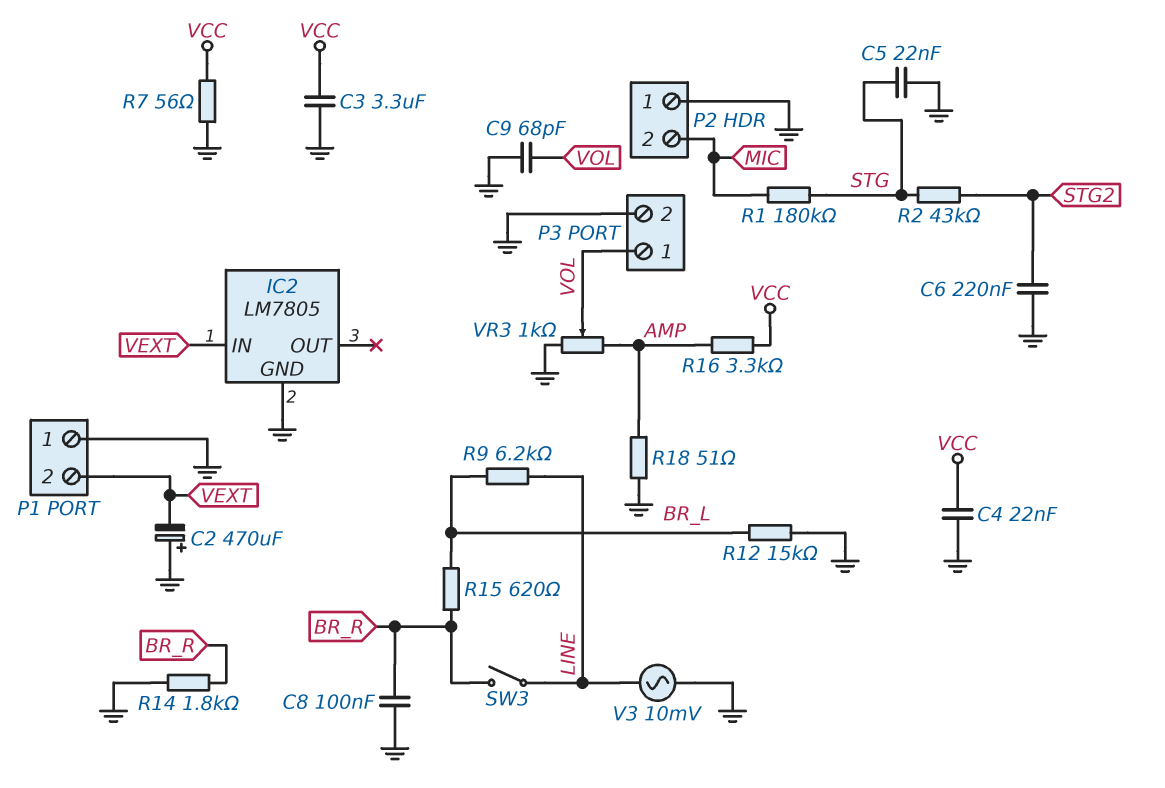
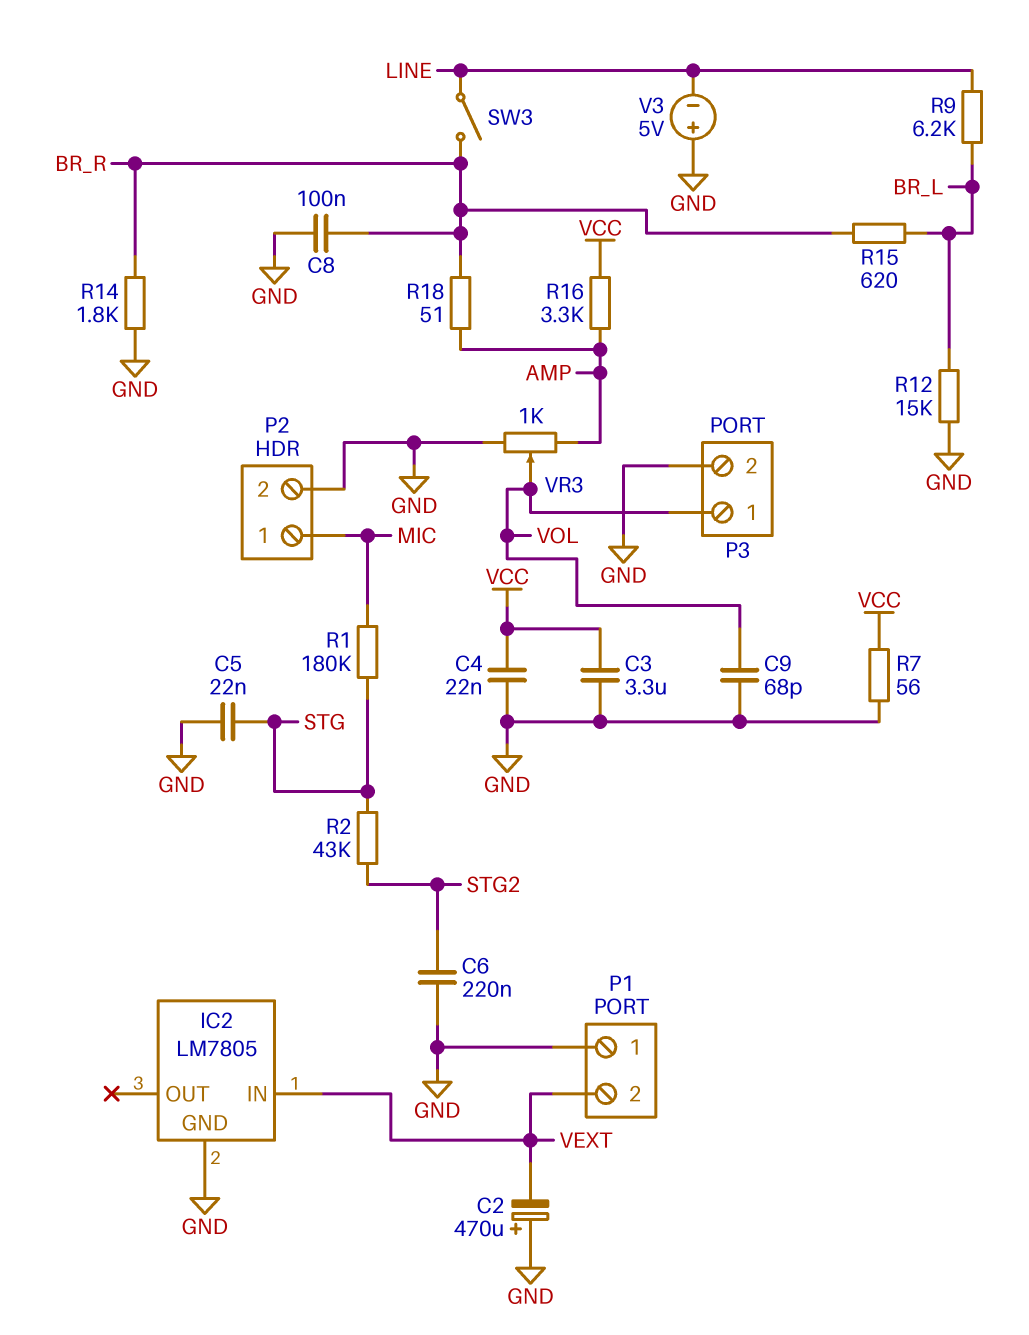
P2 pin 1: GND -> MIC
P2 pin 2: MIC -> GND
R18: 51 (AMP, GND) -> 51 (AMP, BR_R)
V3: AC 10mV (GND, LINE) -> 5V (plus GND, minus LINE)

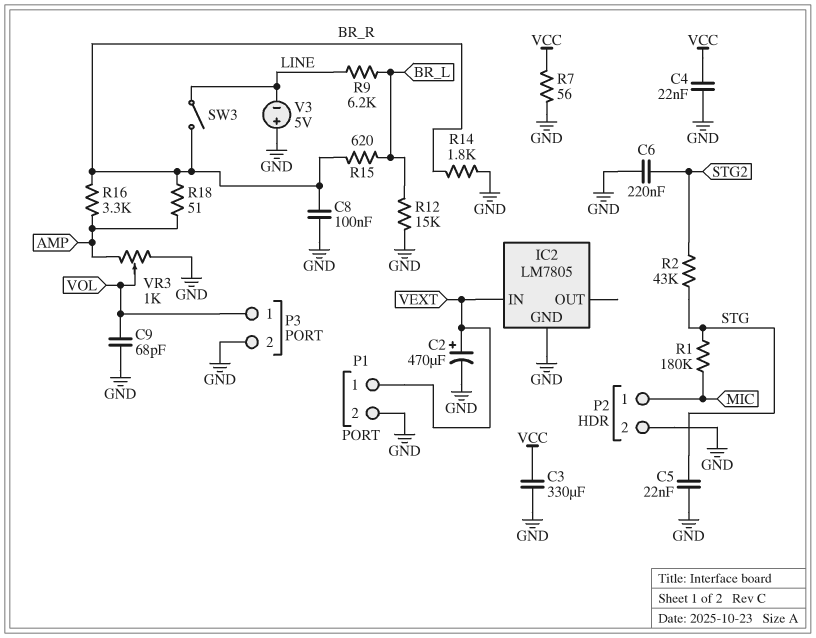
C2: 470uF (plus GND, minus VEXT) -> 470uF (plus VEXT, minus GND)
C3: 3.3uF (GND, VCC) -> 330uF (GND, VCC)
P1 pin 1: GND -> VEXT
P1 pin 2: VEXT -> GND
R16: 3.3k (AMP, VCC) -> 3.3k (AMP, BR_R)

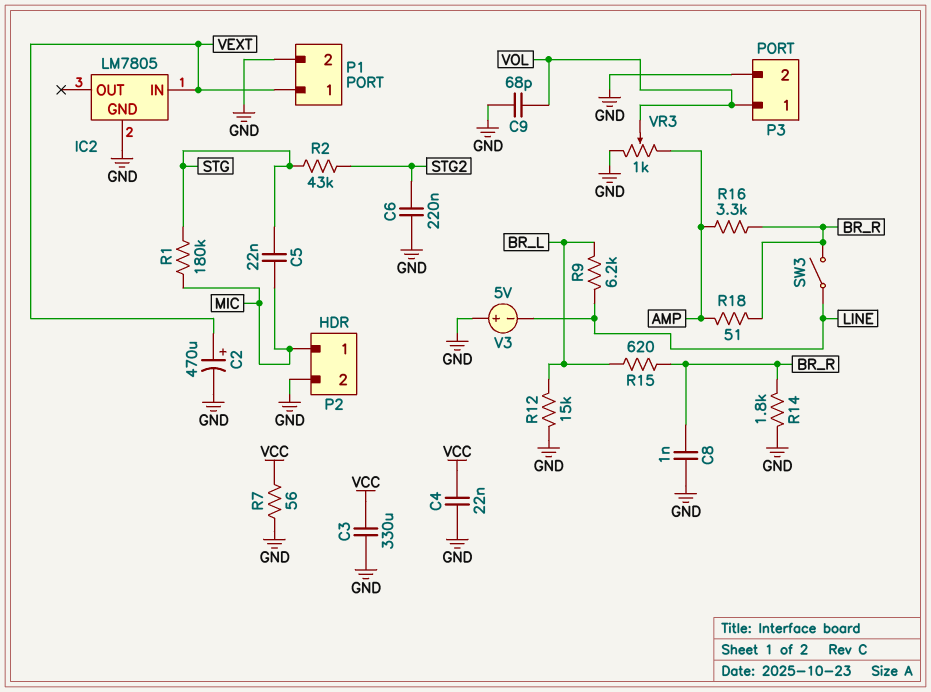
C5: 22nF (GND, STG) -> 22nF (MIC, STG)
C8: 100nF (BR_R, GND) -> 1nF (BR_R, GND)

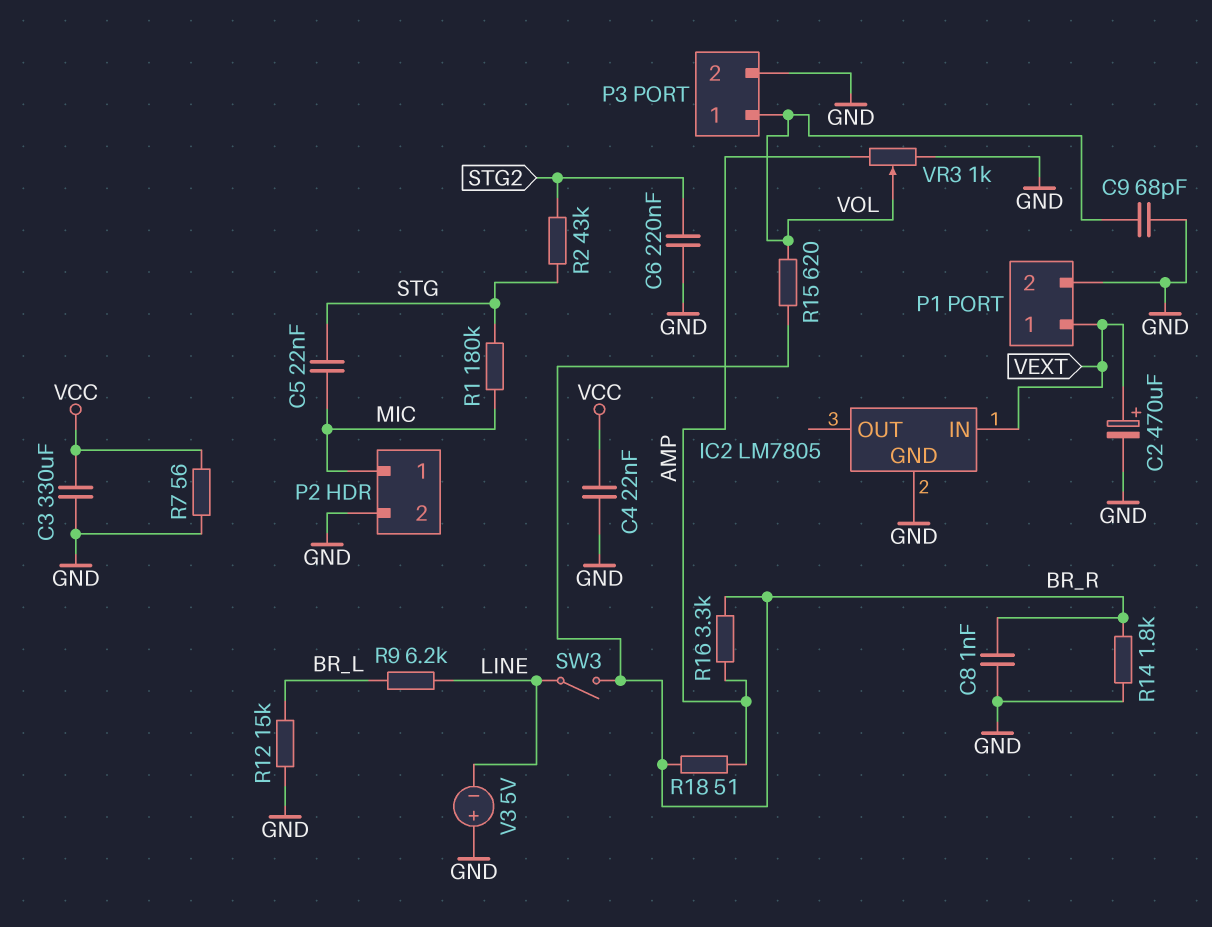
R15: 620 (BR_L, BR_R) -> 620 (BR_R, VOL)

